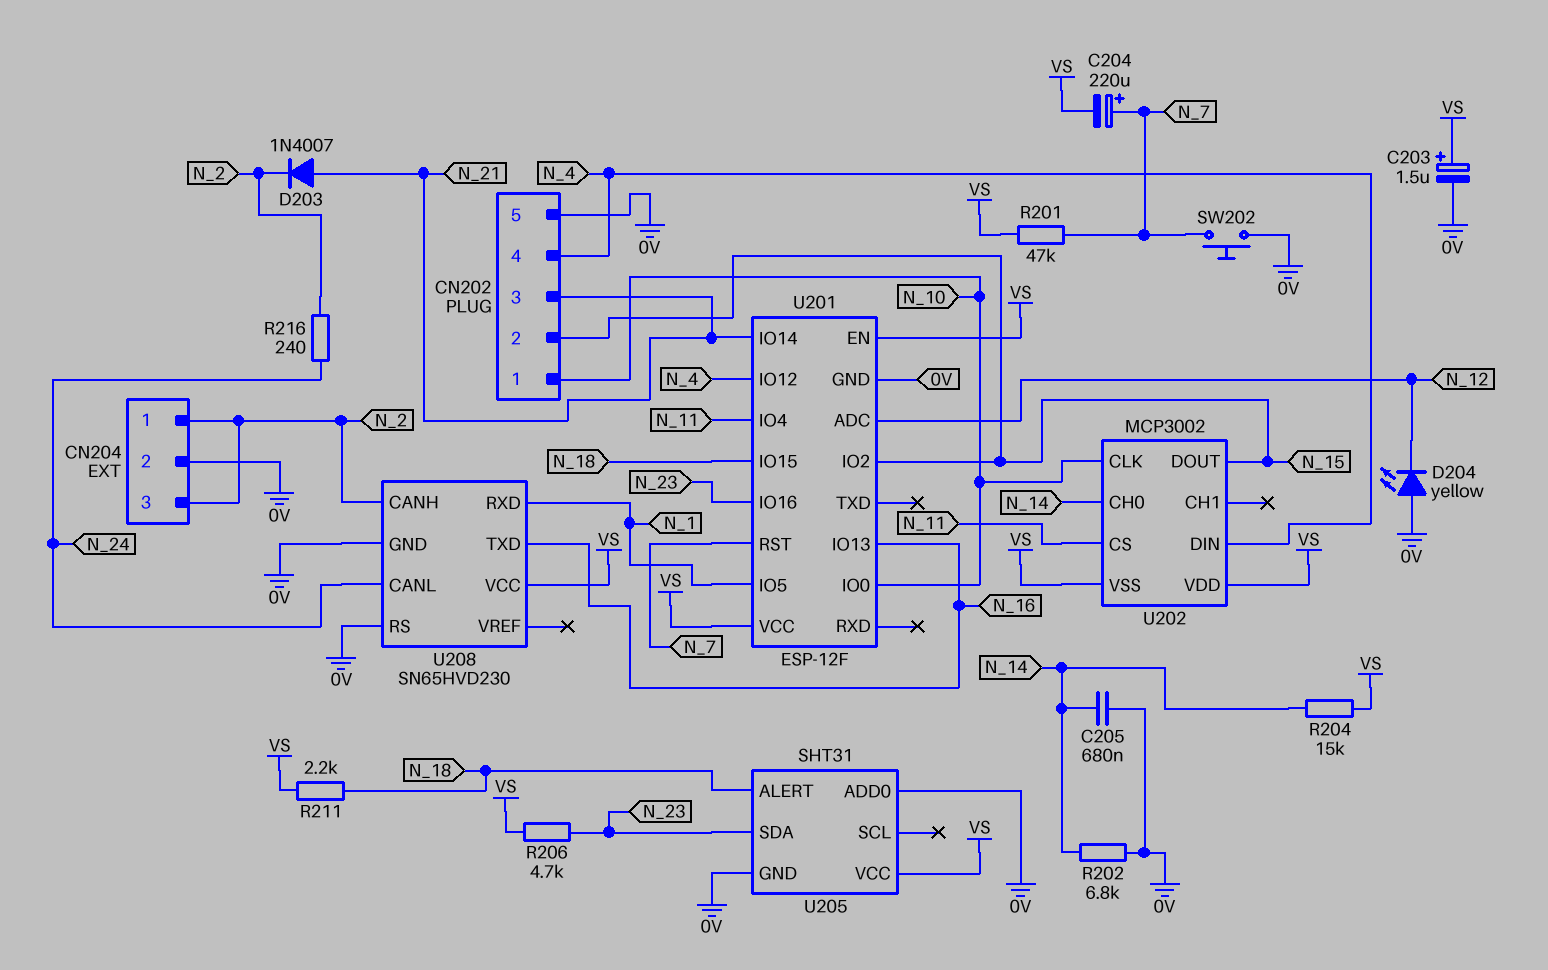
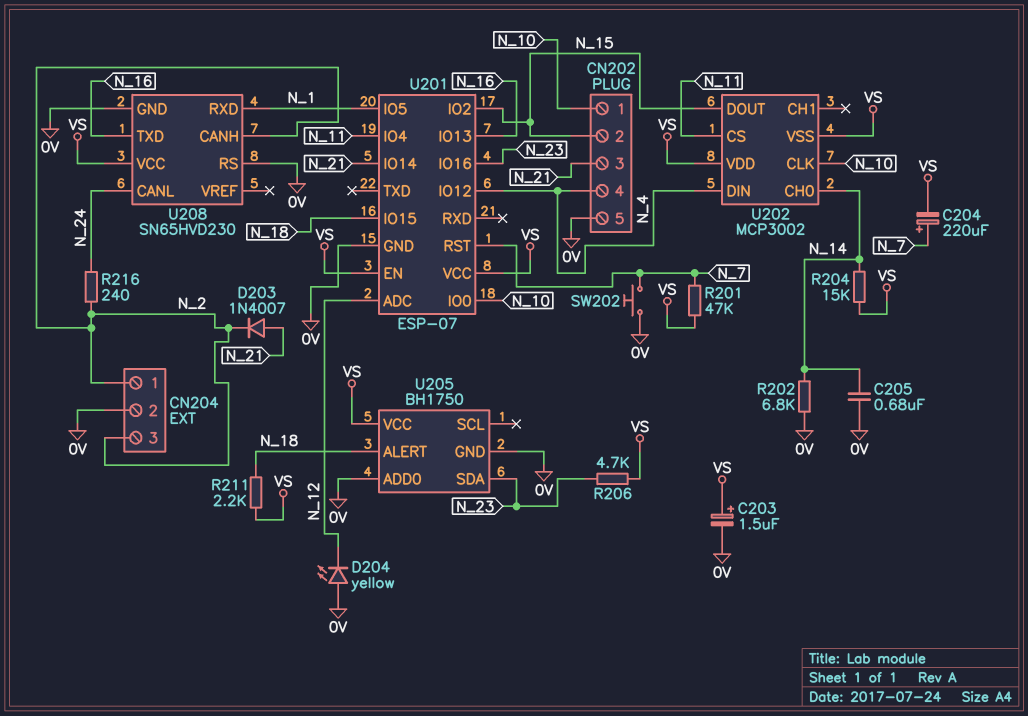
U201: ESP-12F -> ESP-07
U205: SHT31 -> BH1750

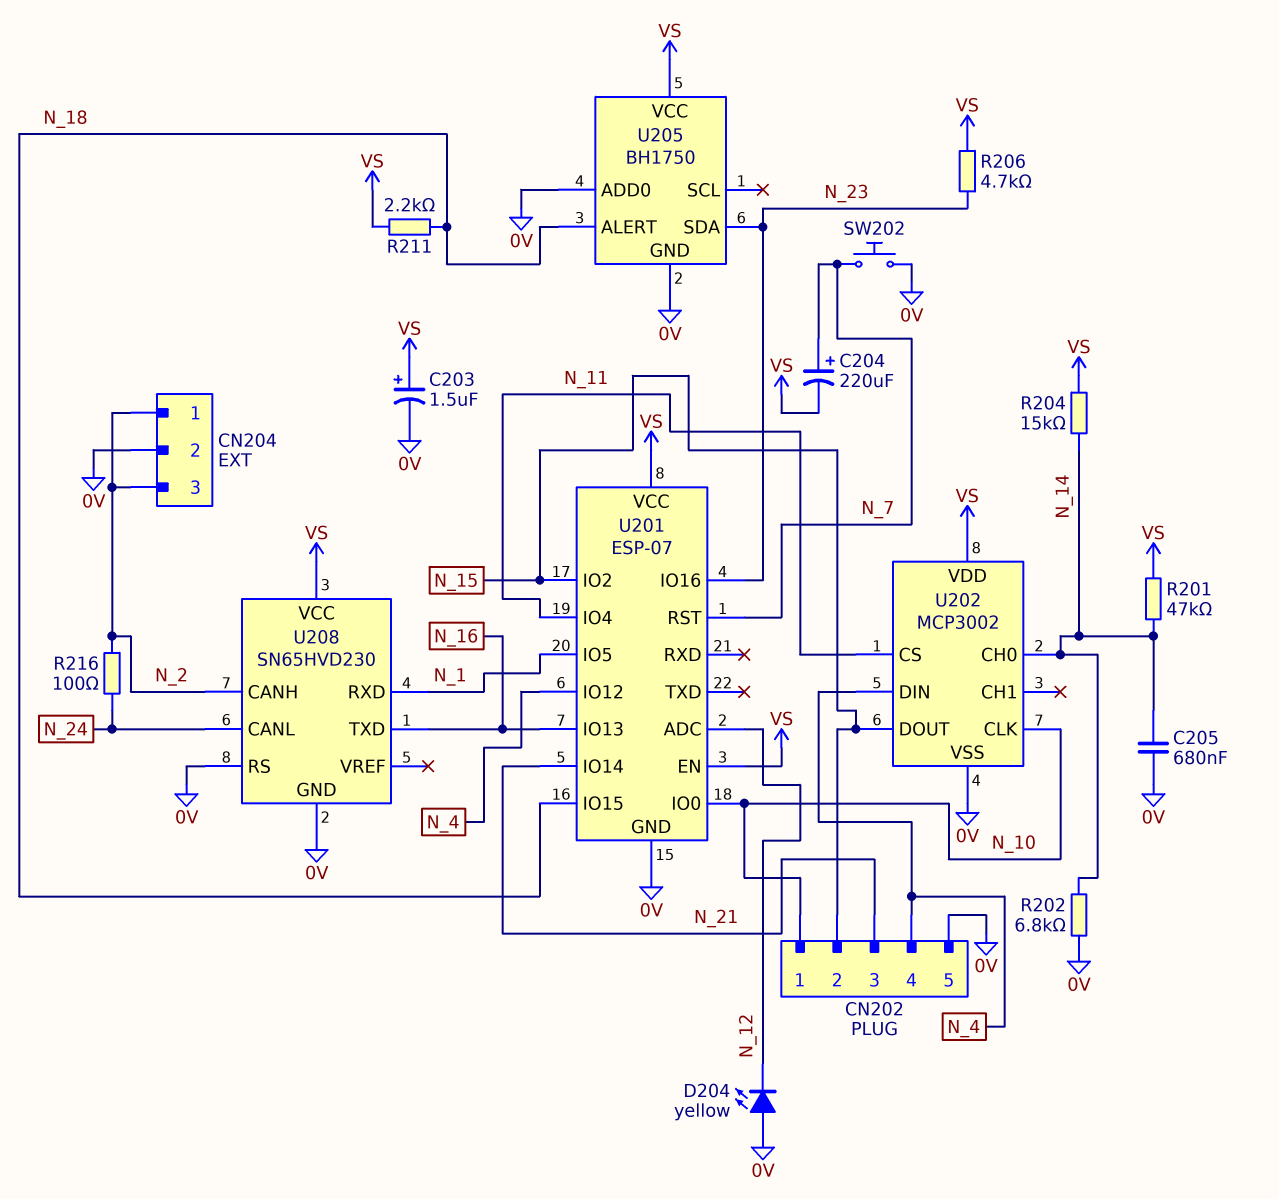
D203: diode 1N4007 (A N_21, K N_2) -> none
R201: 47k (N_7, VS) -> 47k (N_14, VS)
R216: 240 (N_2, N_24) -> 100 (N_2, N_24)
U202 pin VSS: VS -> 0V

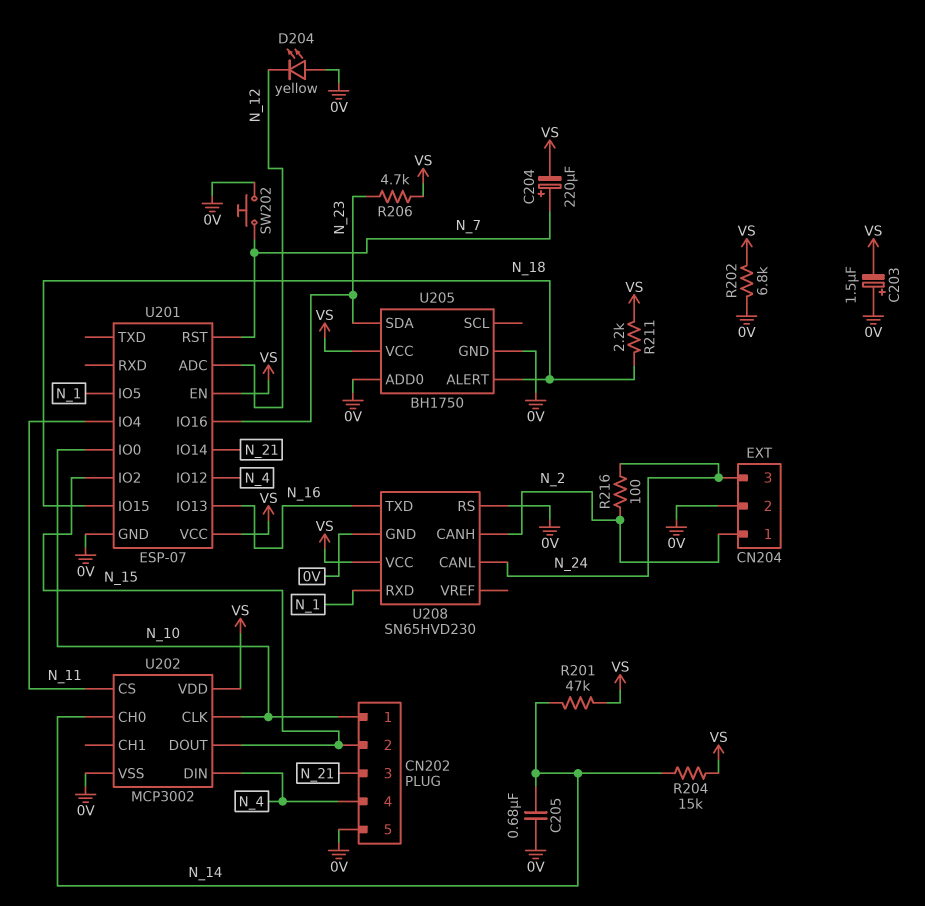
C203: 1.5uF (plus VS, minus 0V) -> 1.5uF (plus 0V, minus VS)
CN204 pin 3: N_2 -> N_24
R202: 6.8k (0V, N_14) -> 6.8k (0V, VS)

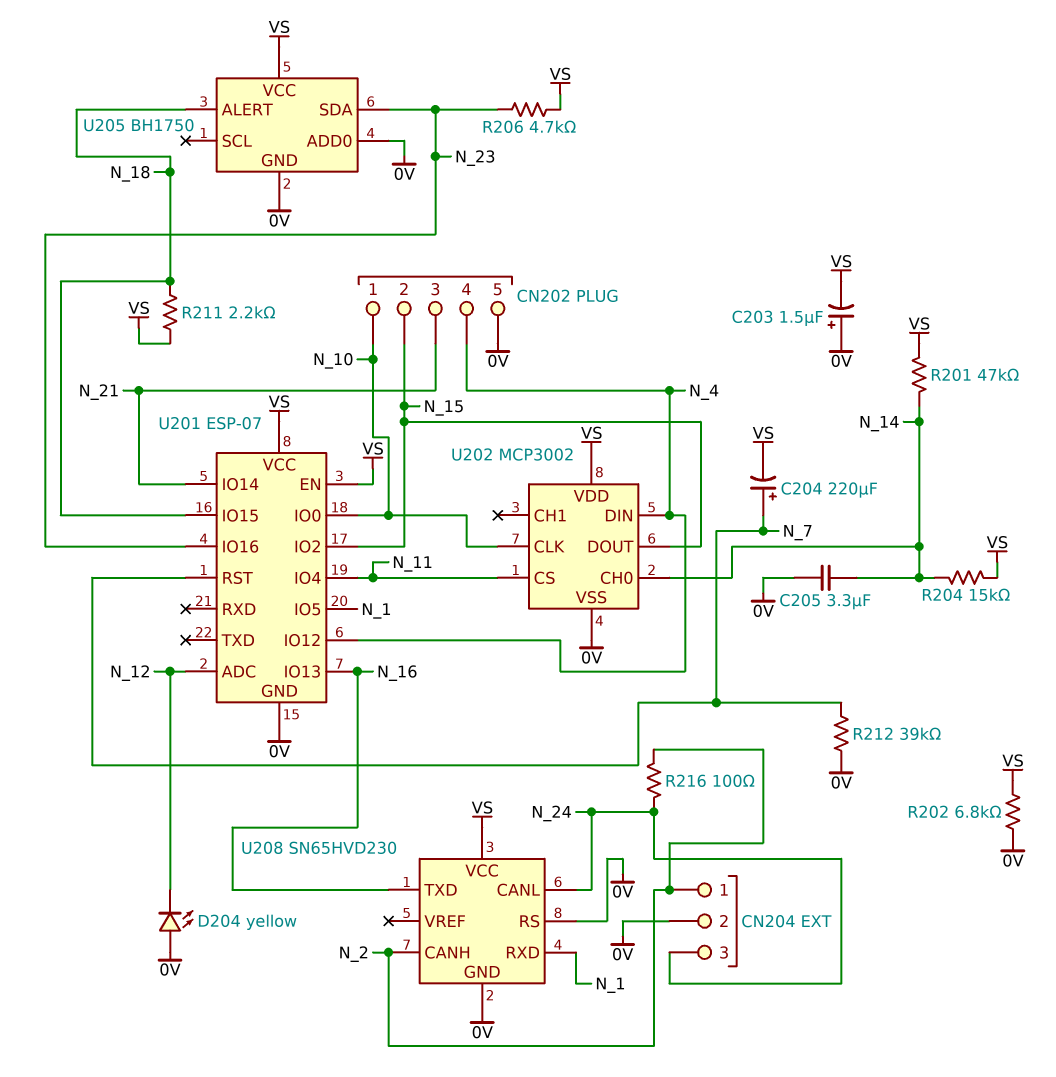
C205: 680nF (0V, N_14) -> 3.3uF (0V, N_14)
R212: none -> 39k (0V, N_7)
SW202: button (0V, N_7) -> none

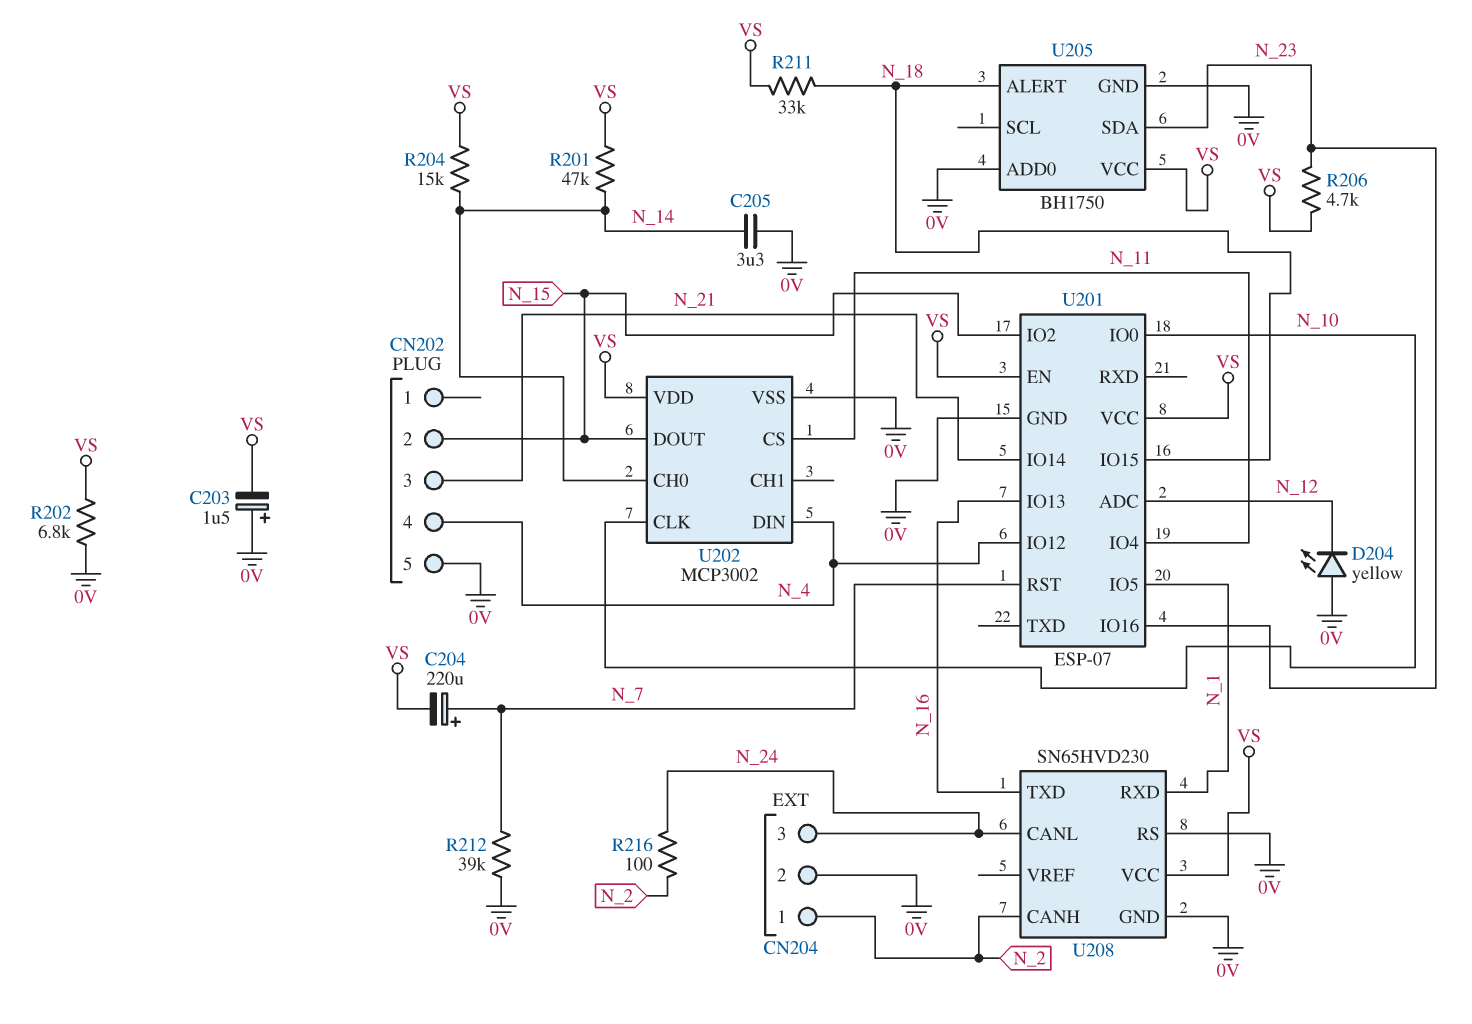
CN202 pin 1: N_10 -> none
R211: 2.2k (N_18, VS) -> 33k (N_18, VS)

